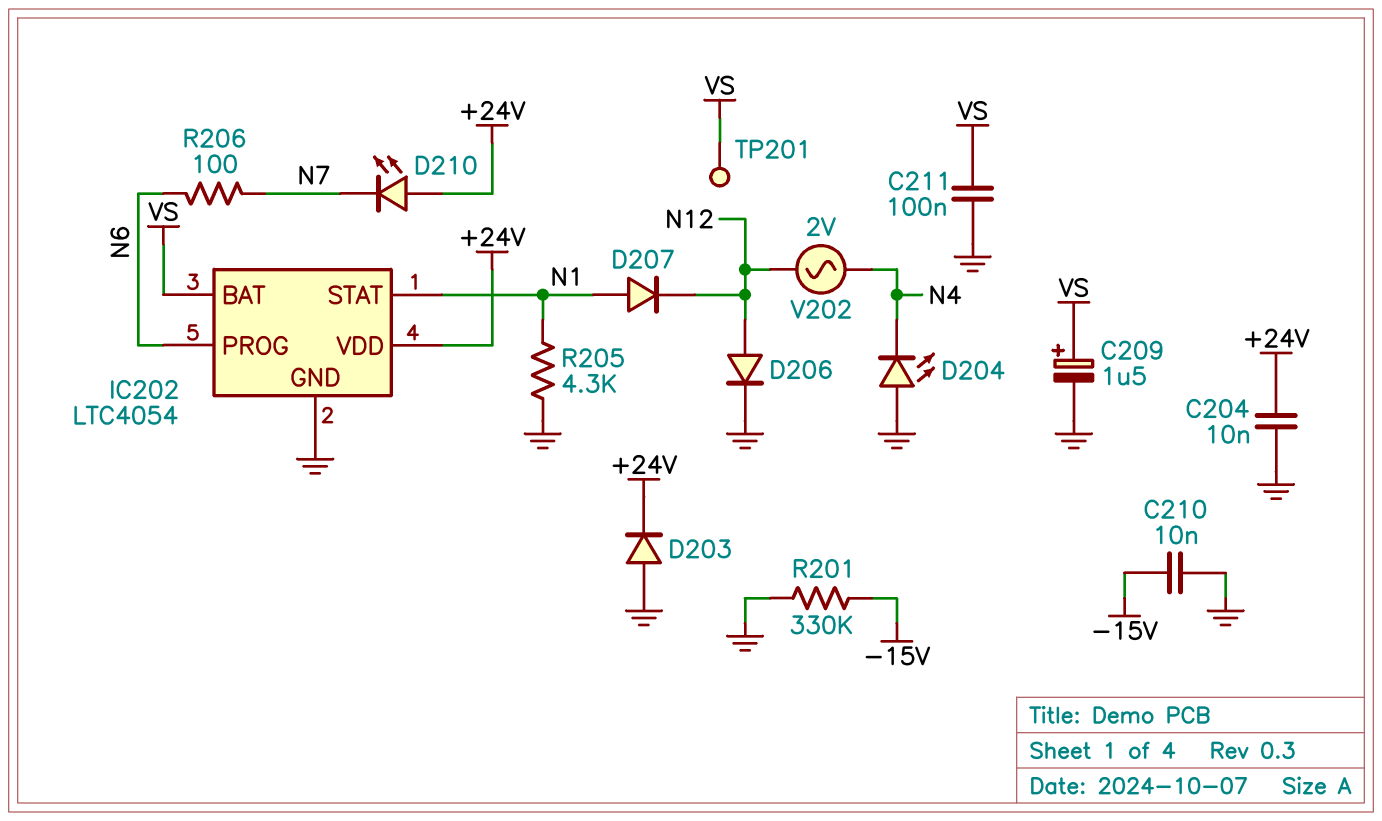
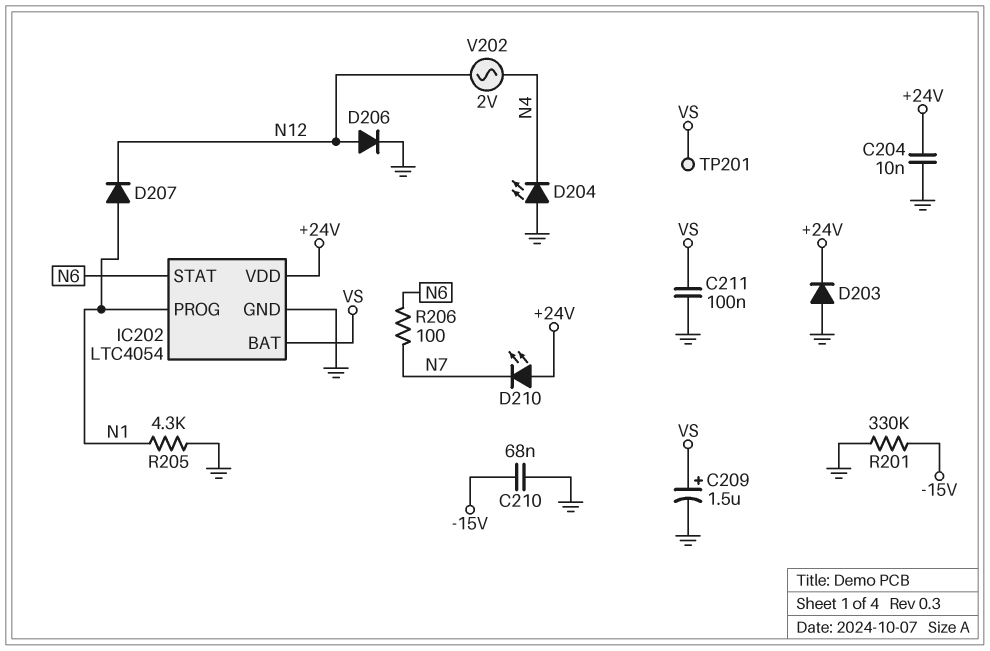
C210: 10nF (-15V, GND) -> 68nF (-15V, GND)
IC202 pin PROG: N6 -> N1
IC202 pin STAT: N1 -> N6

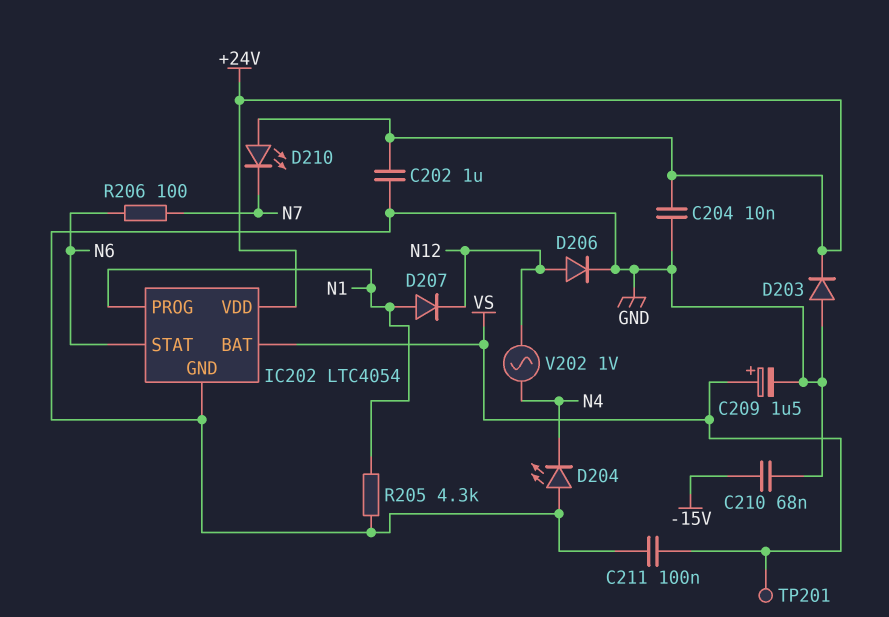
C202: none -> 1uF (+24V, GND)
R201: 330k (-15V, GND) -> none
V202: AC 2V (N4, N12) -> AC 1V (N4, N12)

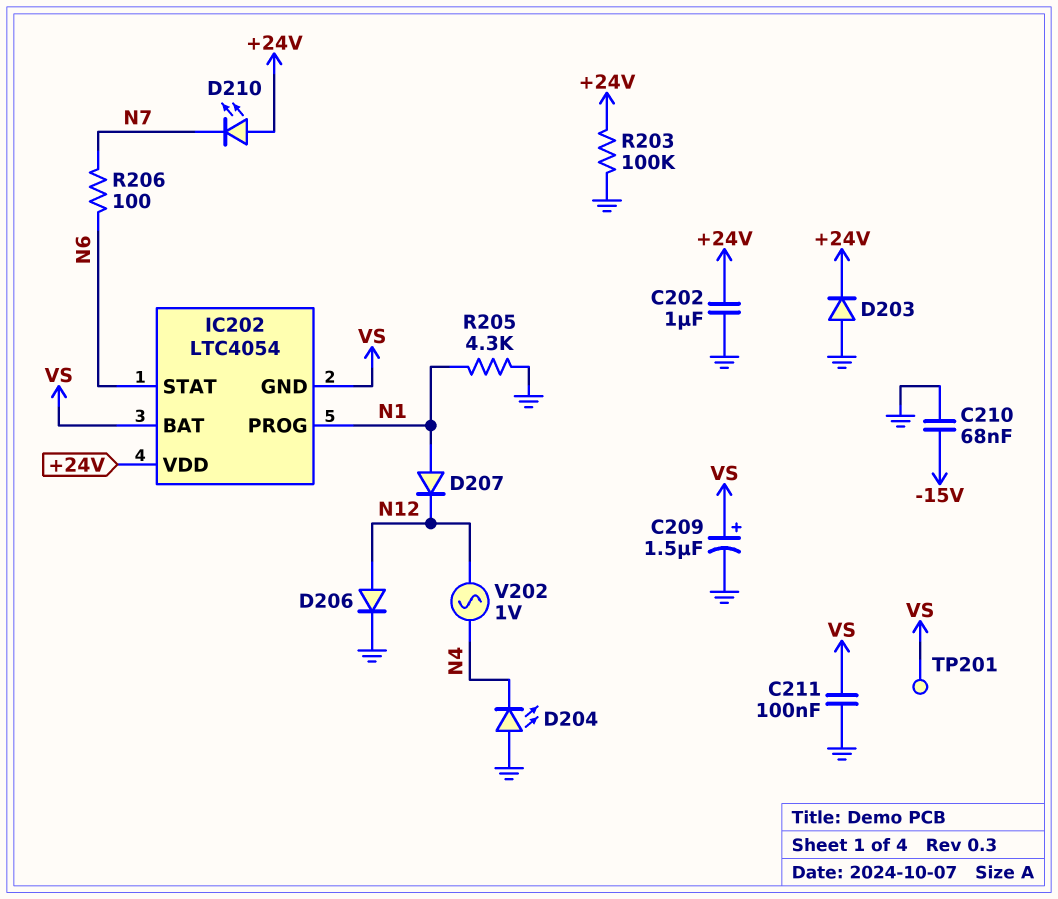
C204: 10nF (+24V, GND) -> none
IC202 pin GND: GND -> VS
R203: none -> 100k (+24V, GND)

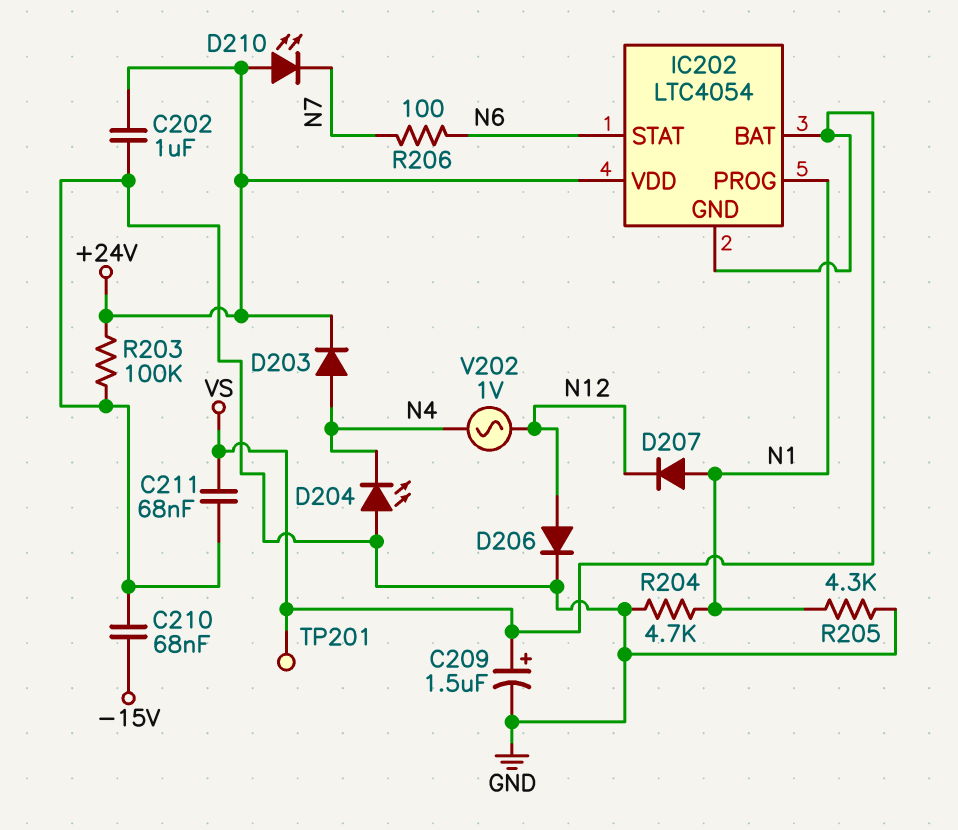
C211: 100nF (GND, VS) -> 68nF (GND, VS)
D203: diode (A GND, K +24V) -> diode (A N4, K +24V)
R204: none -> 4.7k (GND, N1)

